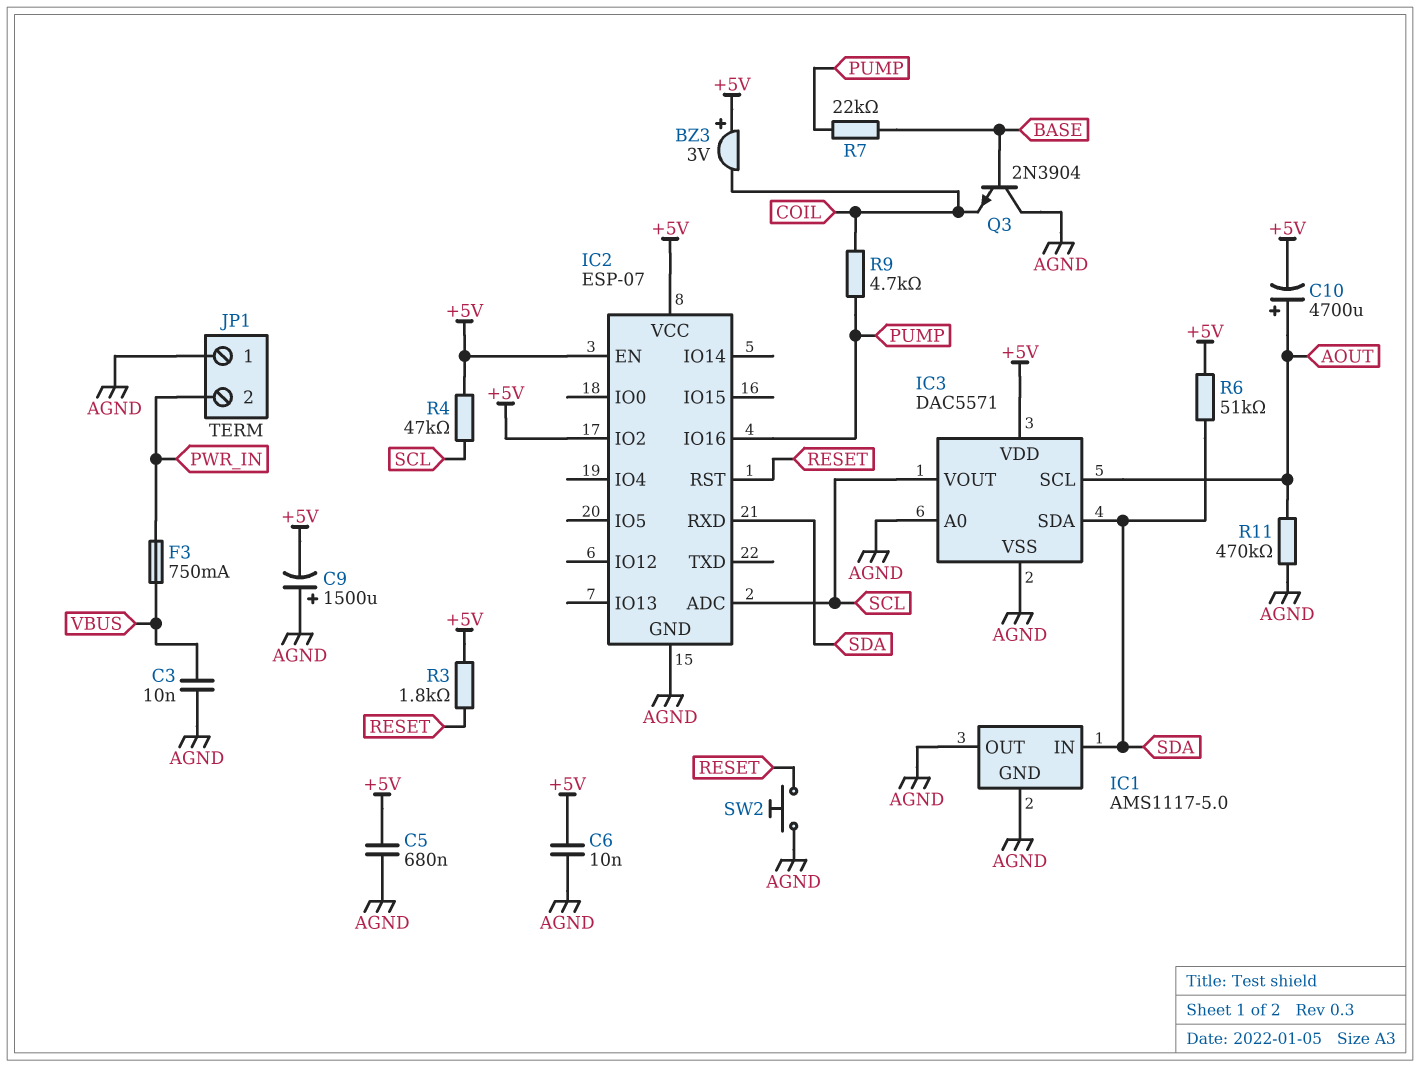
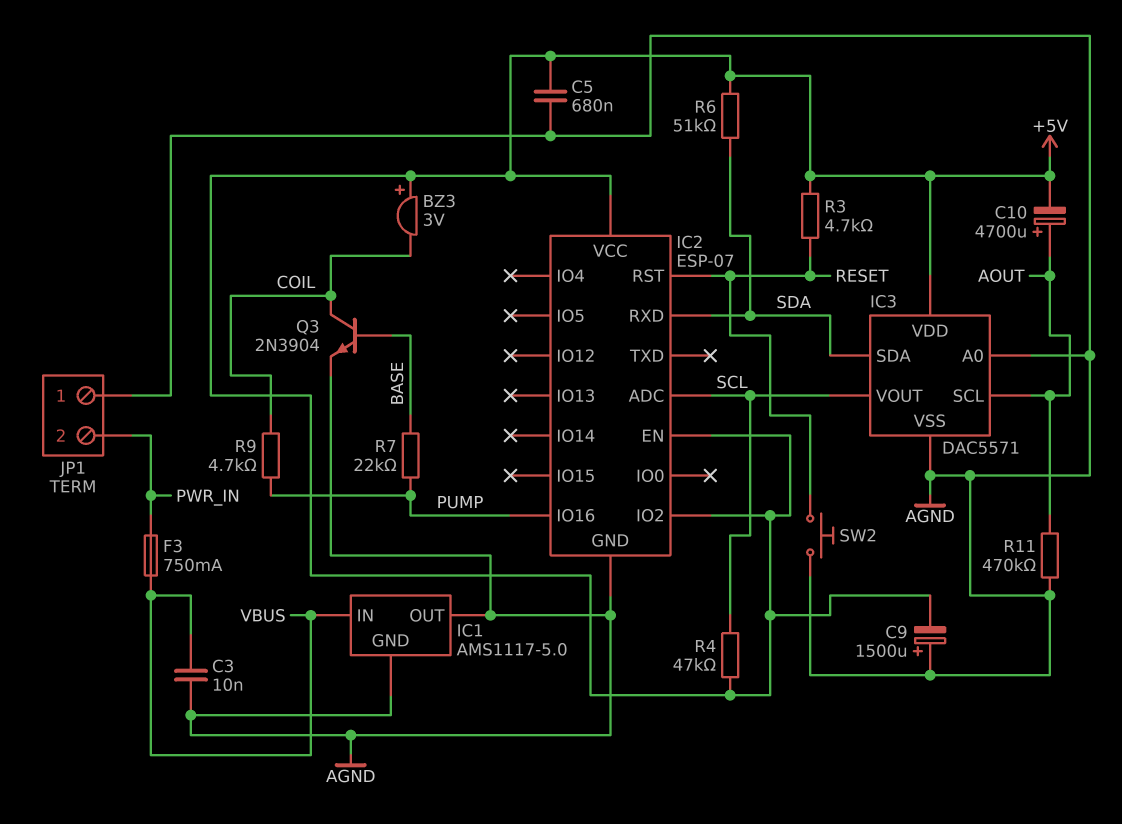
C6: 10nF (+5V, AGND) -> none
IC1 pin IN: SDA -> VBUS
Q3: NPN 2N3904 (B BASE, C AGND, E COIL) -> NPN 2N3904 (B BASE, C COIL, E AGND)
R3: 1.8k (+5V, RESET) -> 4.7k (+5V, RESET)

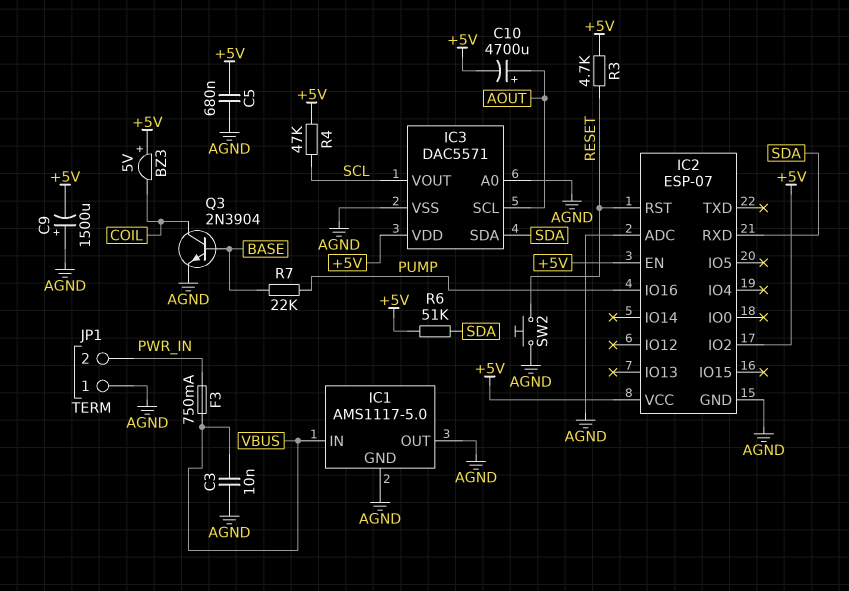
BZ3: buzzer 3V (plus +5V, minus COIL) -> buzzer 5V (plus +5V, minus COIL)
IC2 pin ADC: SCL -> AGND
R9: 4.7k (COIL, PUMP) -> none
R11: 470k (AGND, AOUT) -> none

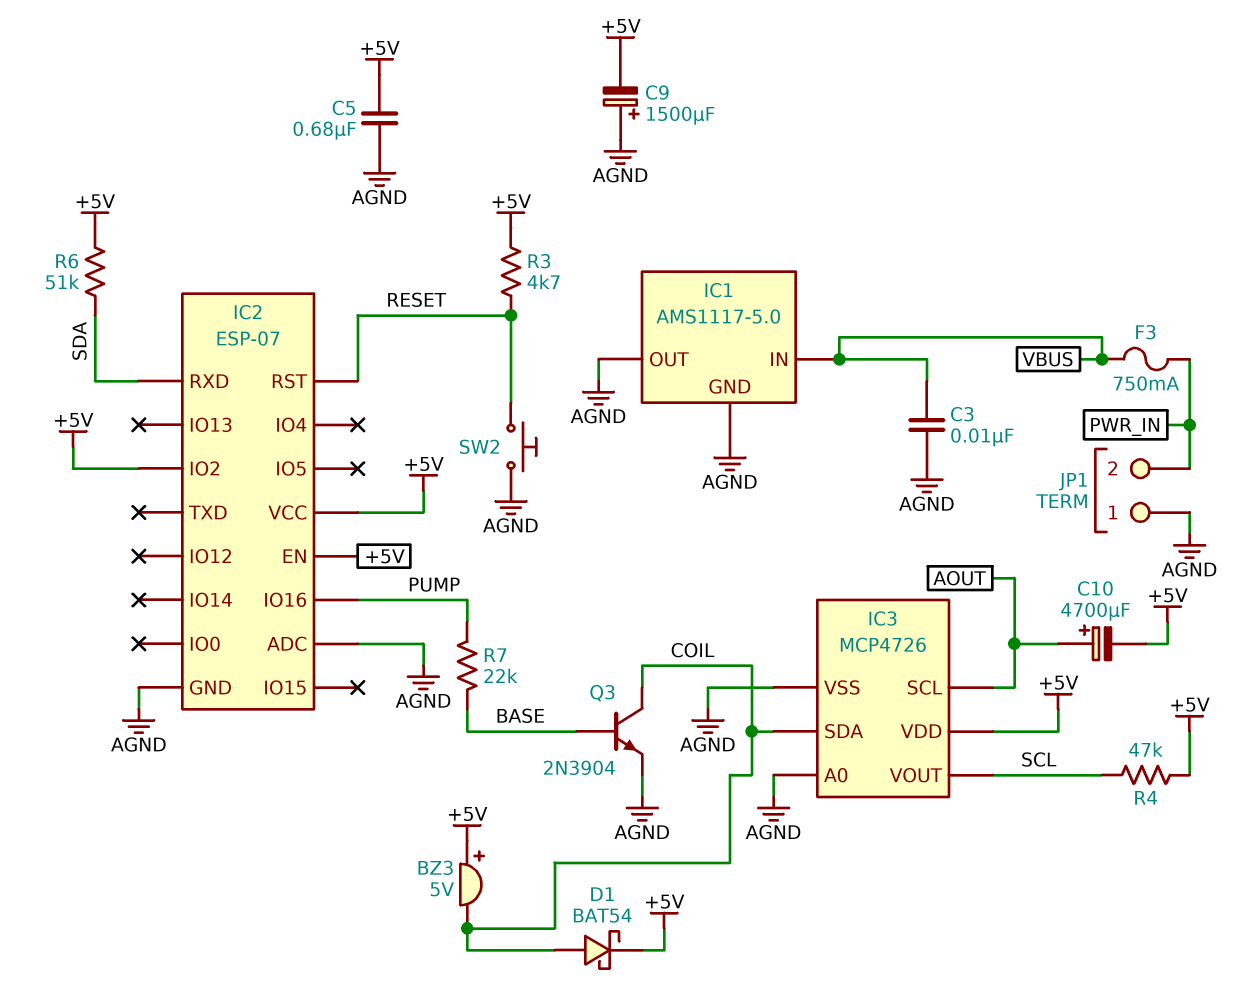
D1: none -> schottky BAT54 (A COIL, K +5V)
IC3: DAC5571 -> MCP4726
IC3 pin SDA: SDA -> COIL

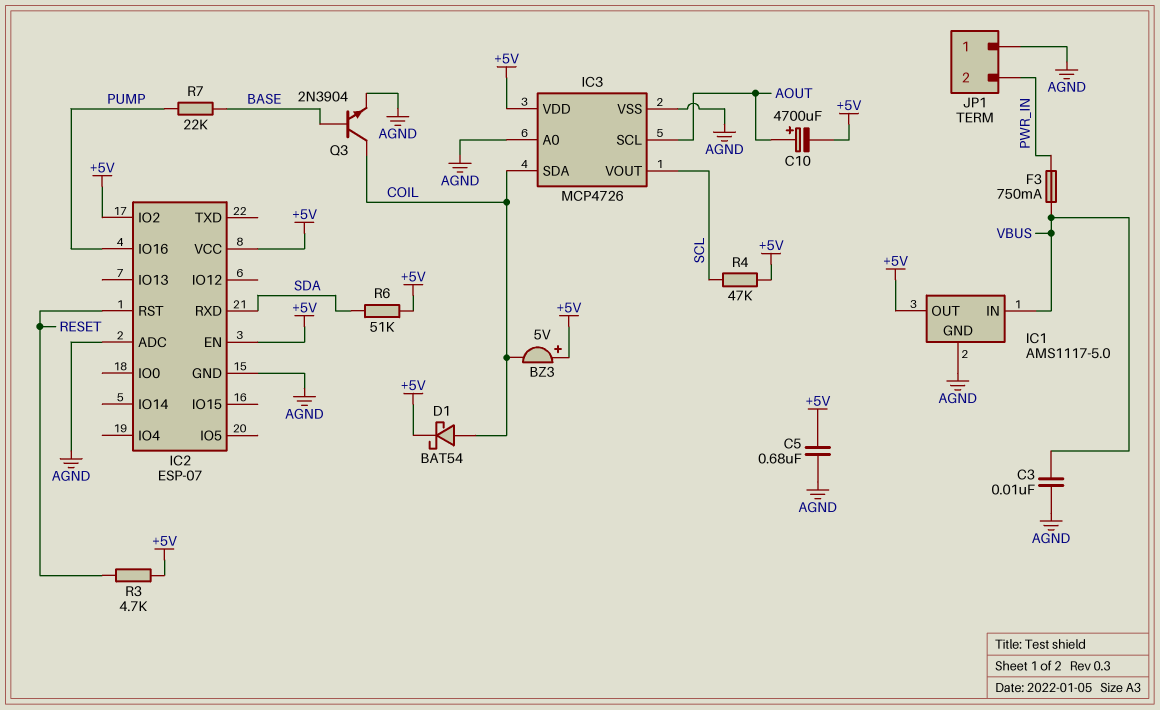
C9: 1500uF (plus AGND, minus +5V) -> none
IC1 pin OUT: AGND -> +5V
SW2: button (AGND, RESET) -> none

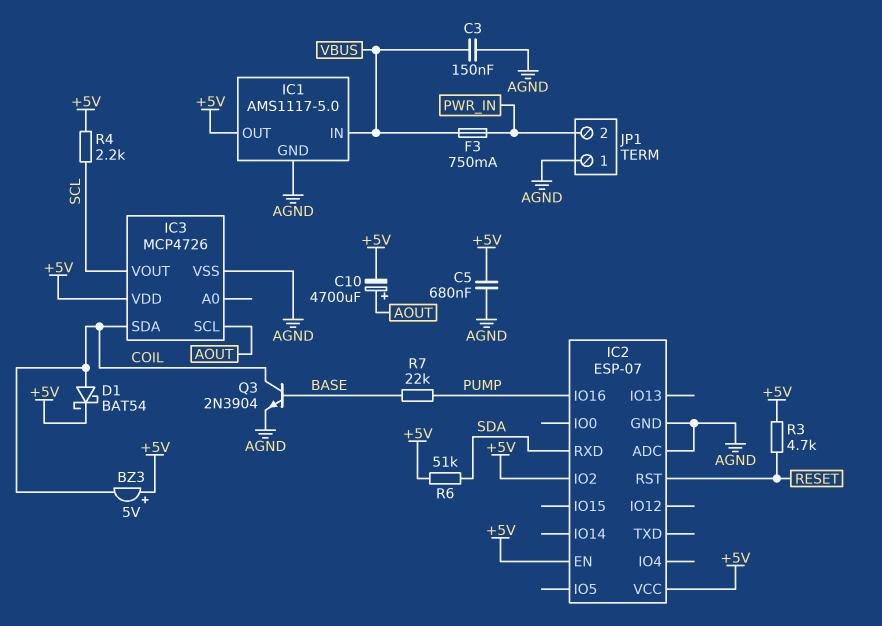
C3: 10nF (AGND, VBUS) -> 150nF (AGND, VBUS)
IC3 pin A0: AGND -> none
R4: 47k (+5V, SCL) -> 2.2k (+5V, SCL)

